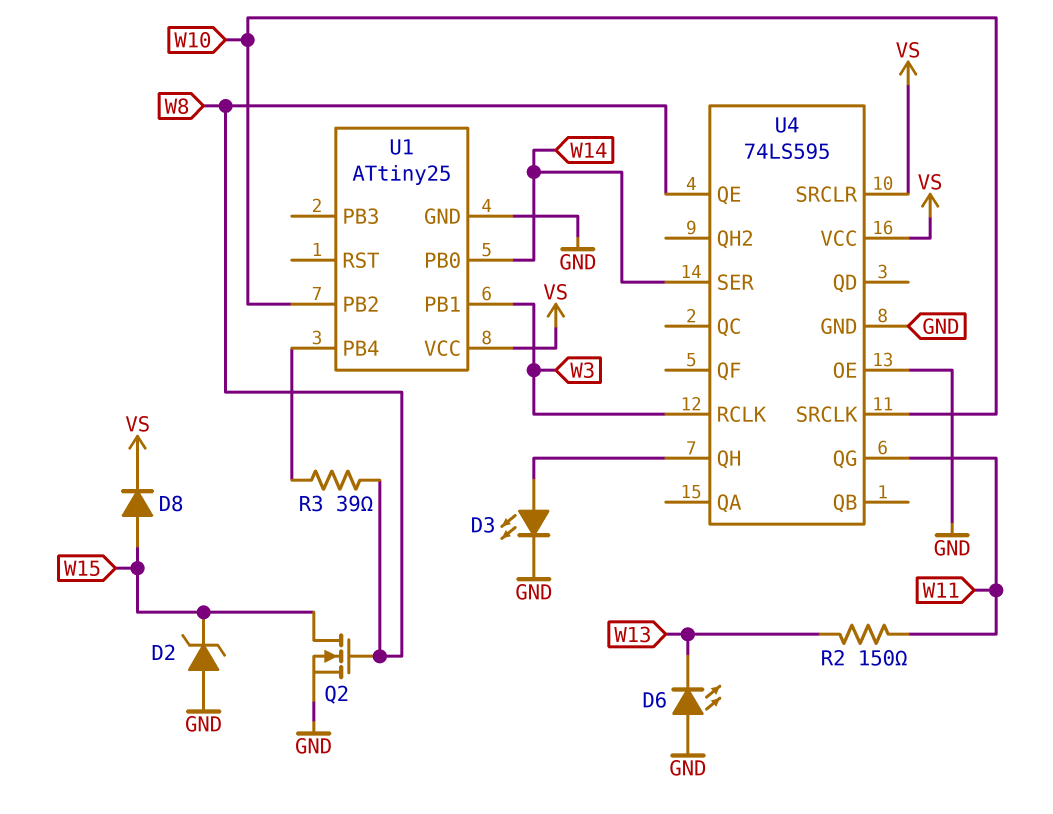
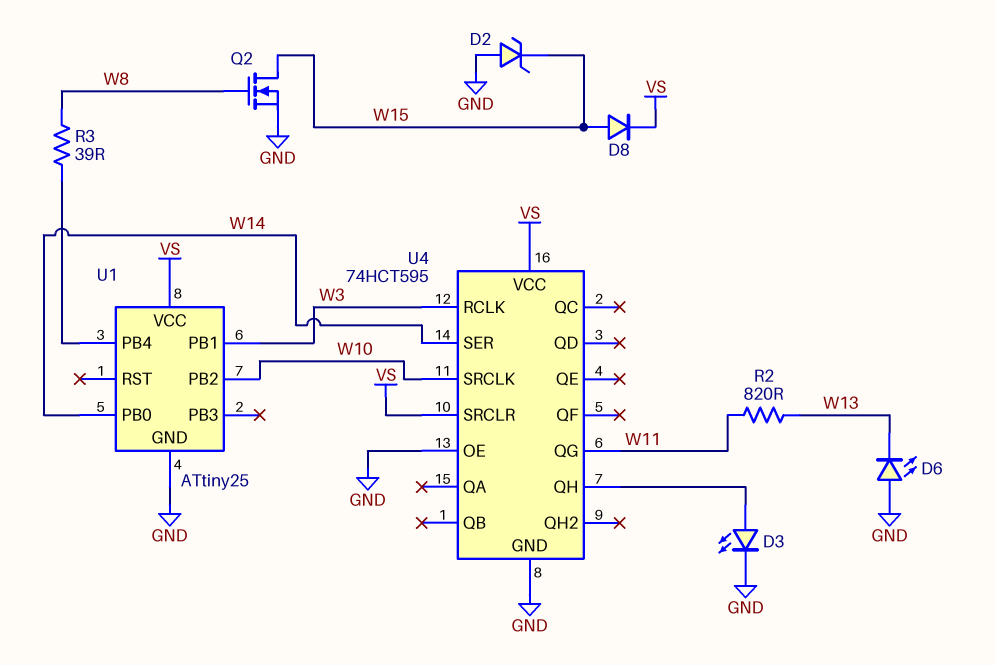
R2: 150 (W11, W13) -> 820 (W11, W13)
U4: 74LS595 -> 74HCT595
U4 pin QE: W8 -> none

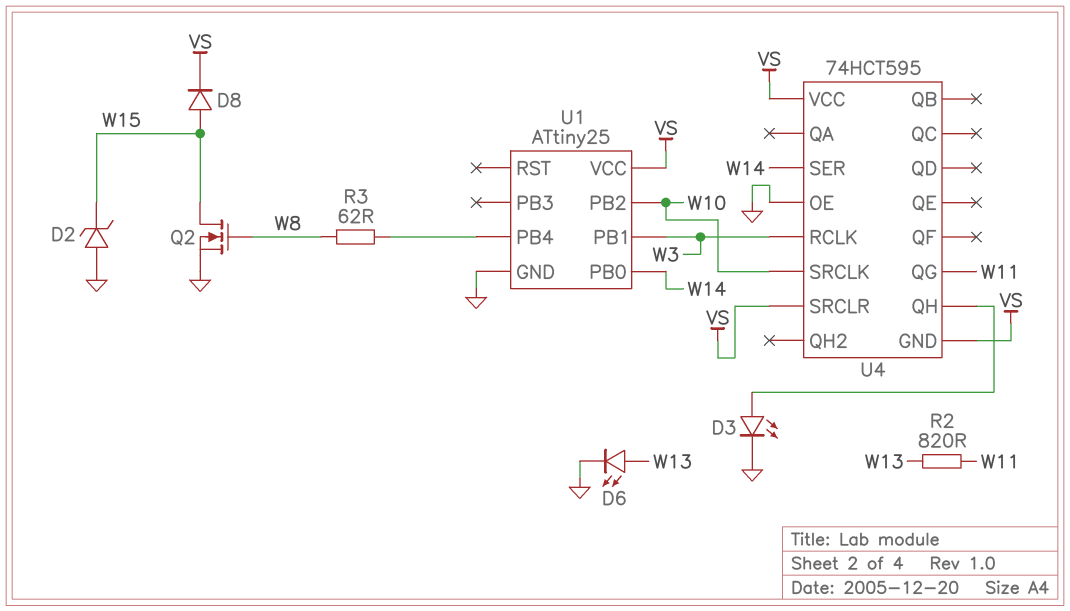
D6: LED (A GND, K W13) -> LED (A W13, K GND)
R3: 39 (U1/PB4, W8) -> 62 (U1/PB4, W8)
U4 pin GND: GND -> VS

